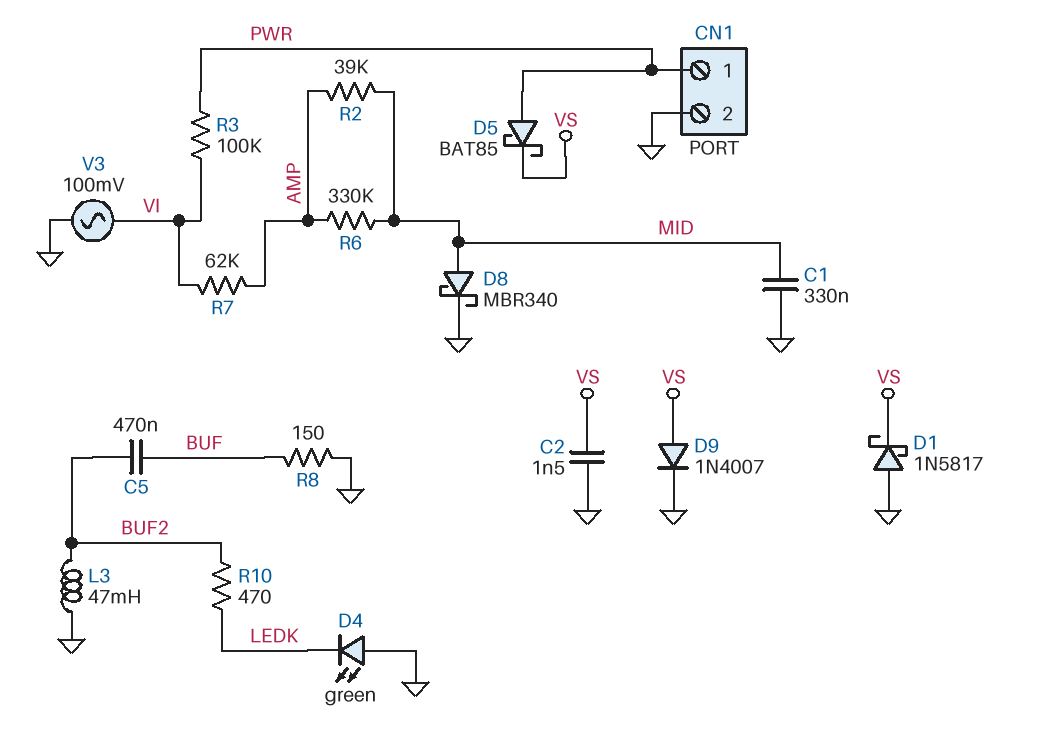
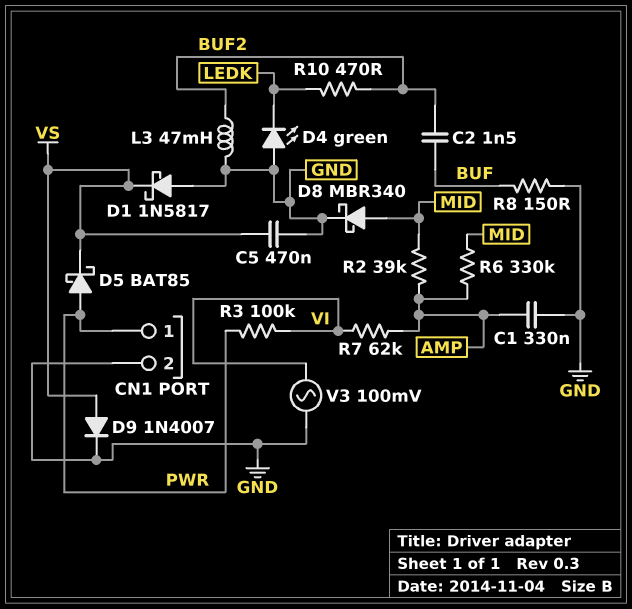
C1: 330nF (GND, MID) -> 330nF (AMP, GND)
C2: 1.5nF (GND, VS) -> 1.5nF (BUF, BUF2)
C5: 470nF (BUF, BUF2) -> 470nF (GND, VS)

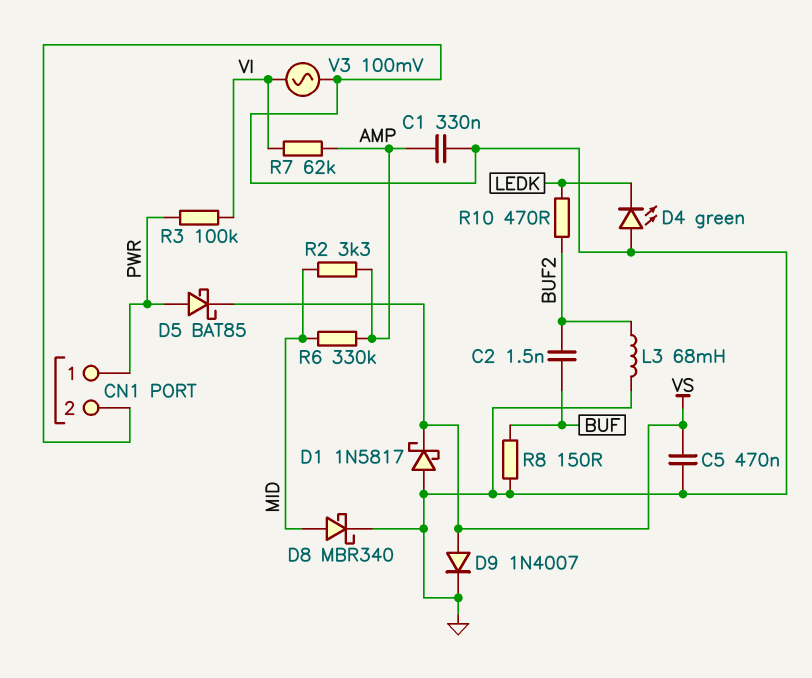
L3: 47mH (BUF2, GND) -> 68mH (BUF2, GND)
R2: 39k (AMP, MID) -> 3.3k (AMP, MID)

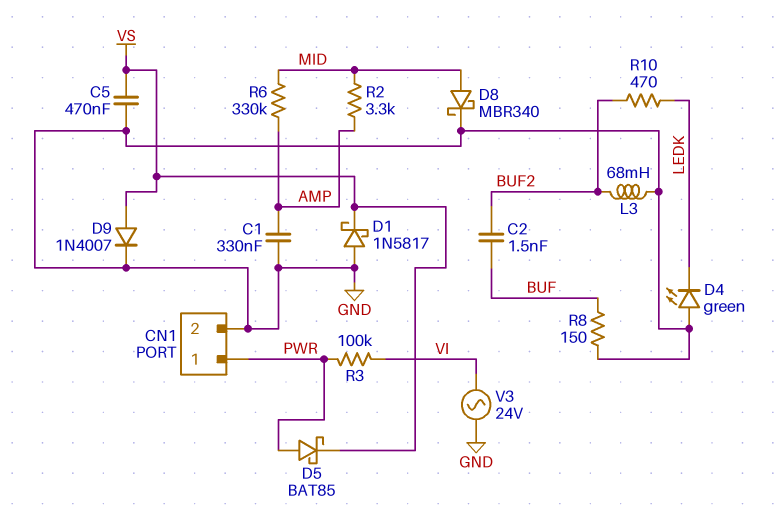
R7: 62k (AMP, VI) -> none
V3: AC 100mV (GND, VI) -> AC 24V (GND, VI)

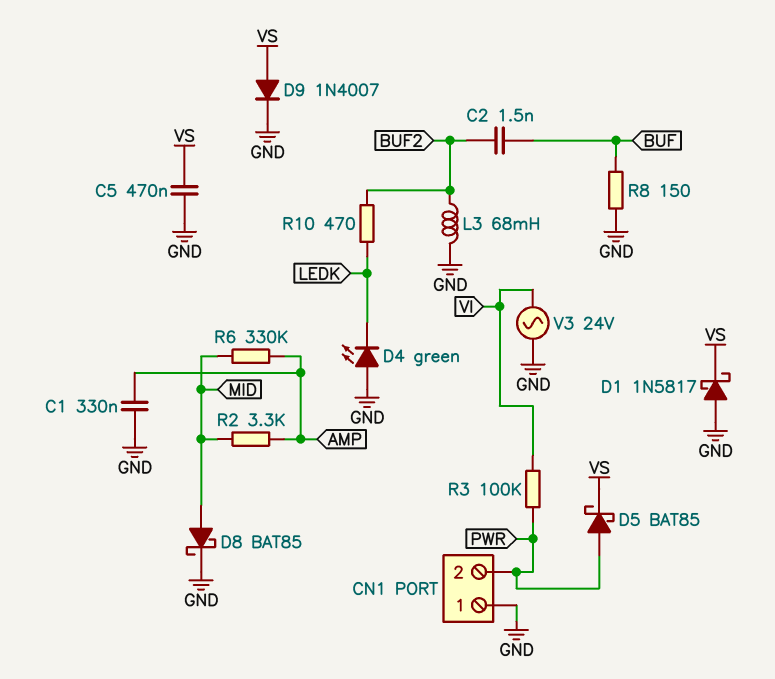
CN1 pin 1: PWR -> GND
CN1 pin 2: GND -> PWR
D8: schottky MBR340 (A MID, K GND) -> schottky BAT85 (A MID, K GND)

